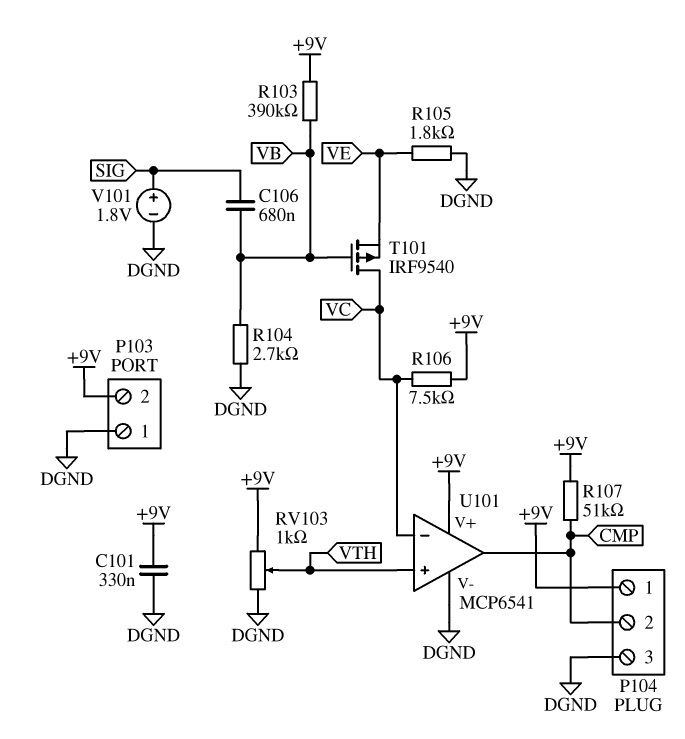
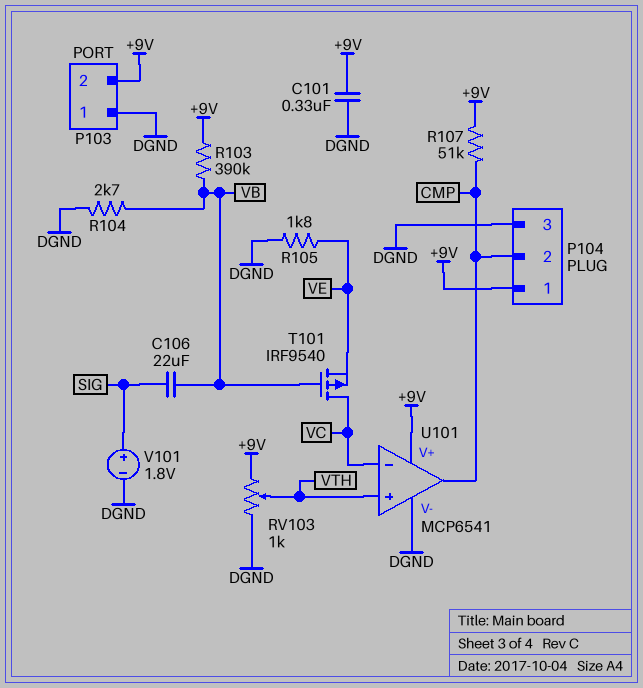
C106: 680nF (SIG, VB) -> 22uF (SIG, VB)
R106: 7.5k (+9V, VC) -> none

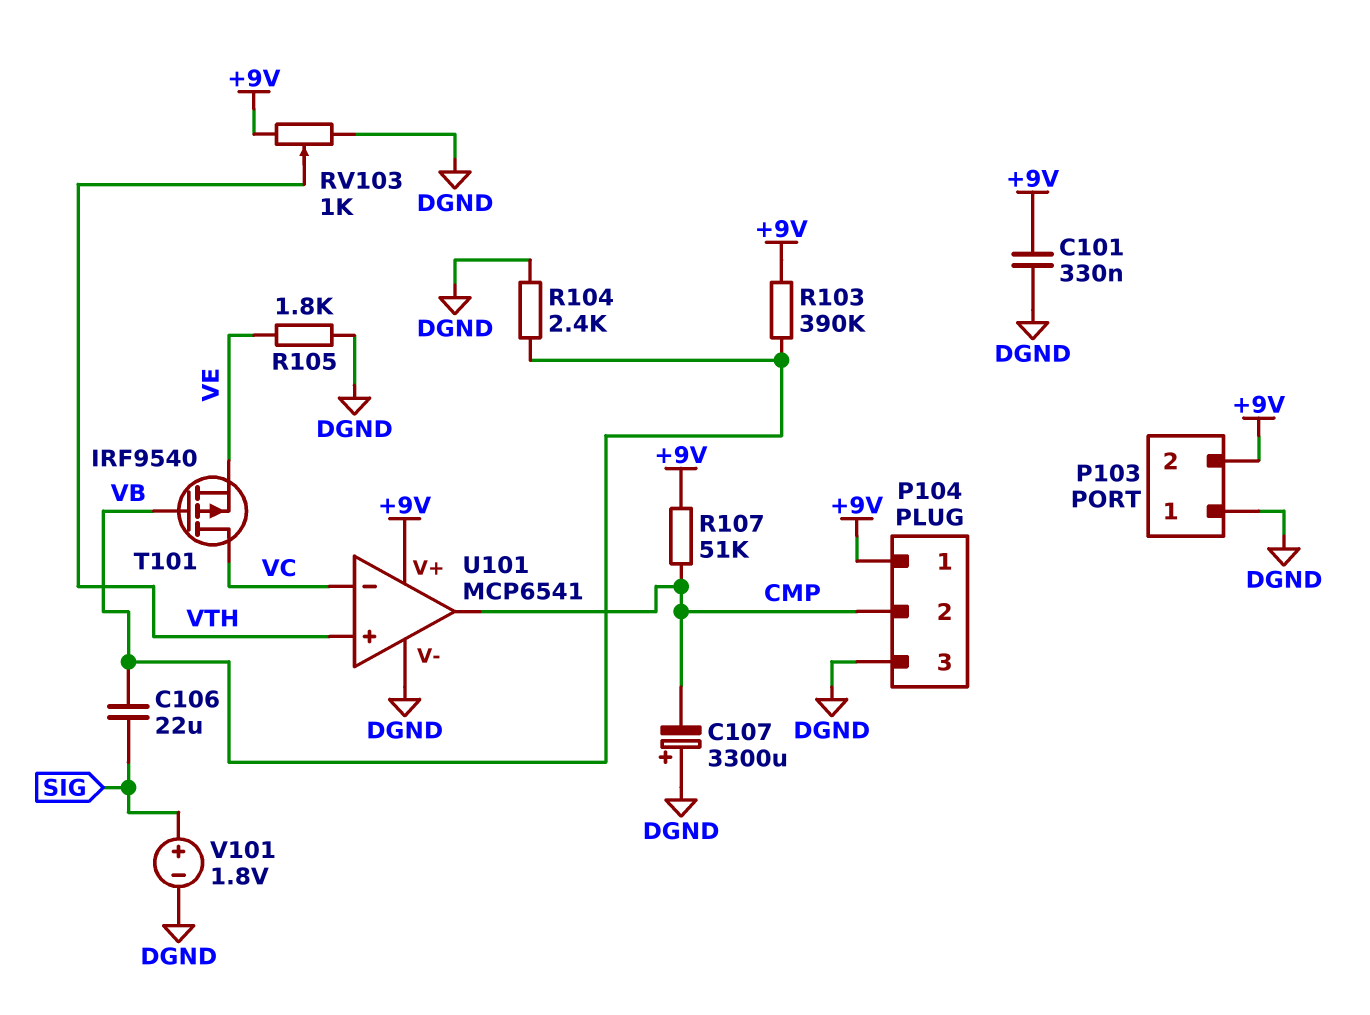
C107: none -> 3300uF (plus DGND, minus CMP)
R104: 2.7k (DGND, VB) -> 2.4k (DGND, VB)

